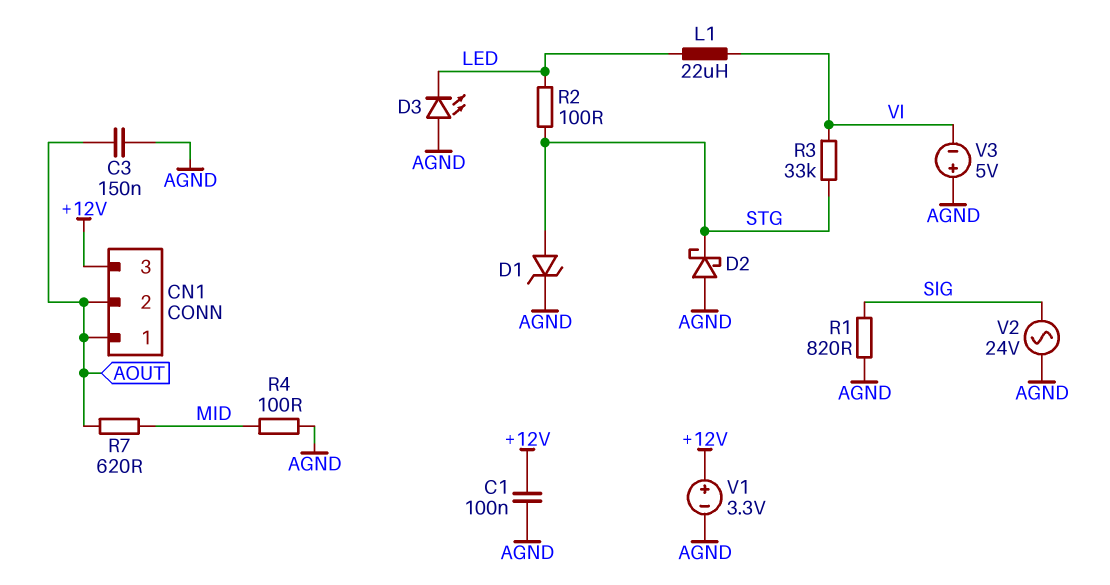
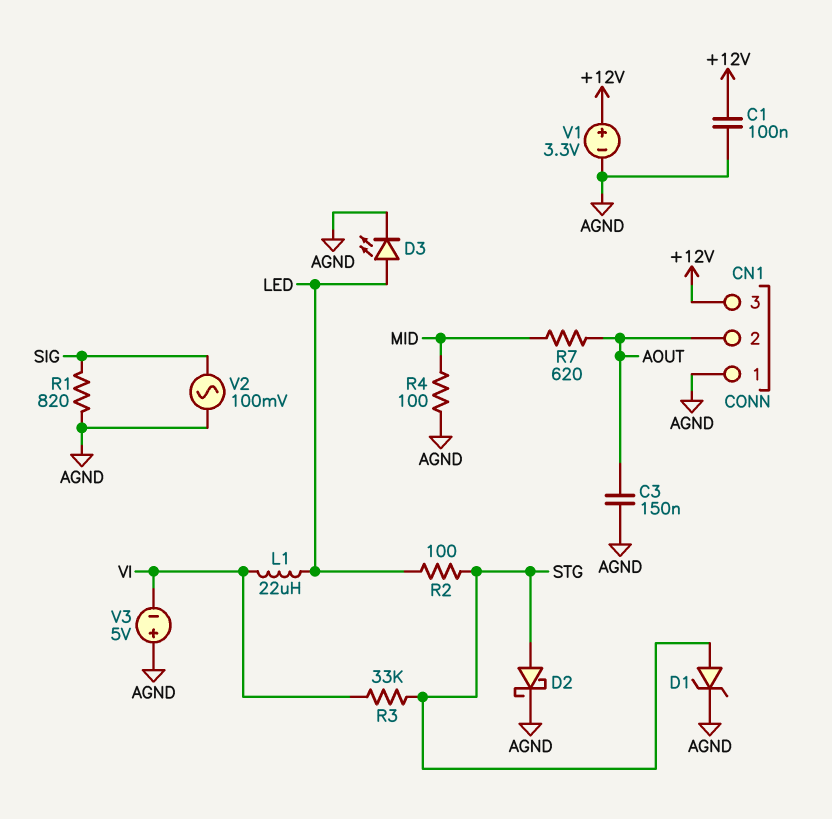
CN1 pin 1: AOUT -> AGND
D2: schottky (A AGND, K STG) -> schottky (A STG, K AGND)
D3: LED (A AGND, K LED) -> LED (A LED, K AGND)
V2: AC 24V (AGND, SIG) -> AC 100mV (AGND, SIG)

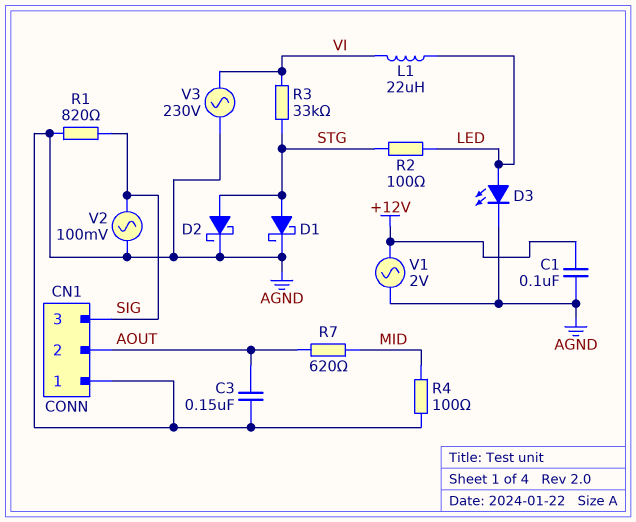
CN1 pin 3: +12V -> SIG
D1: zener (A STG, K AGND) -> schottky (A STG, K AGND)
V1: 3.3V (plus +12V, minus AGND) -> AC 2V (+12V, AGND)
V3: 5V (plus AGND, minus VI) -> AC 230V (AGND, VI)

